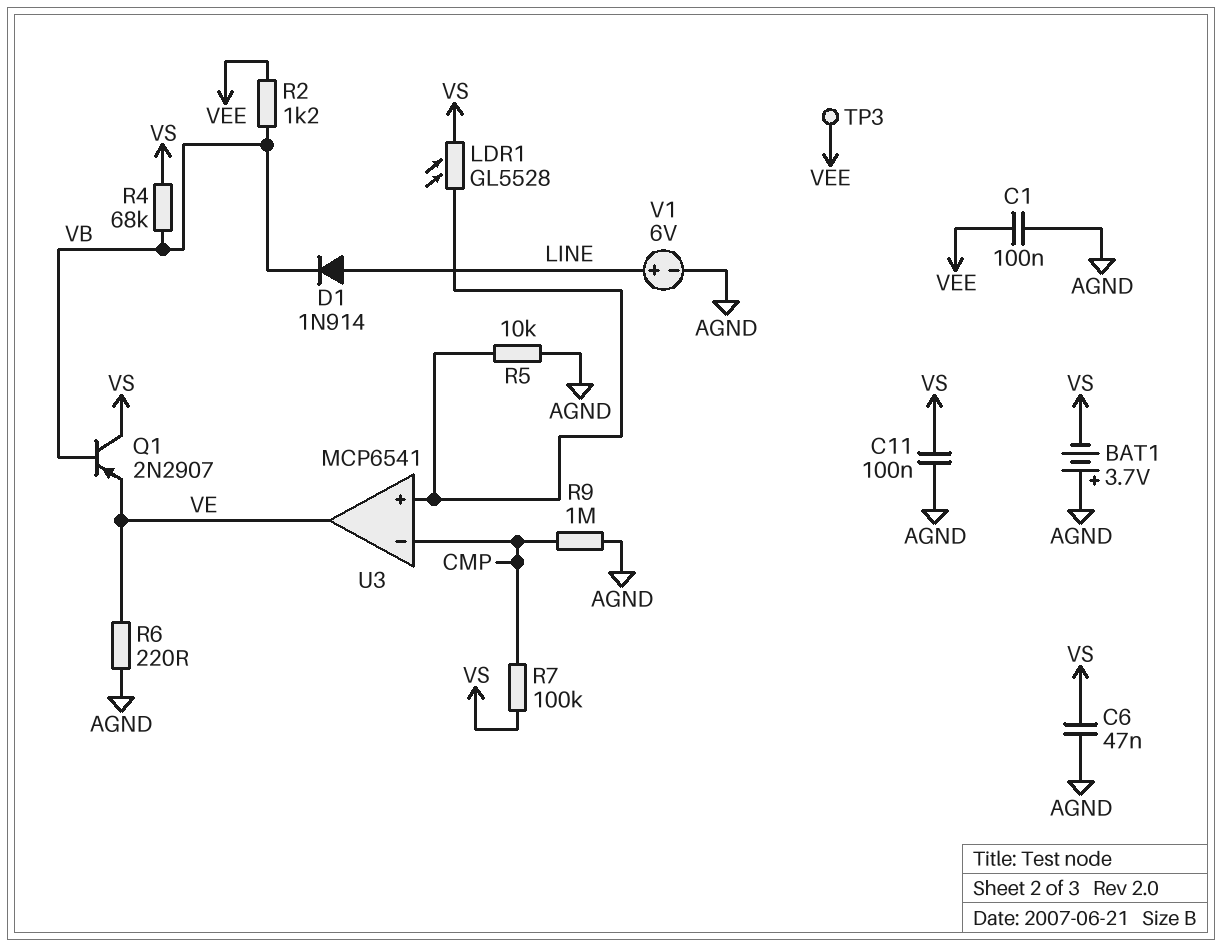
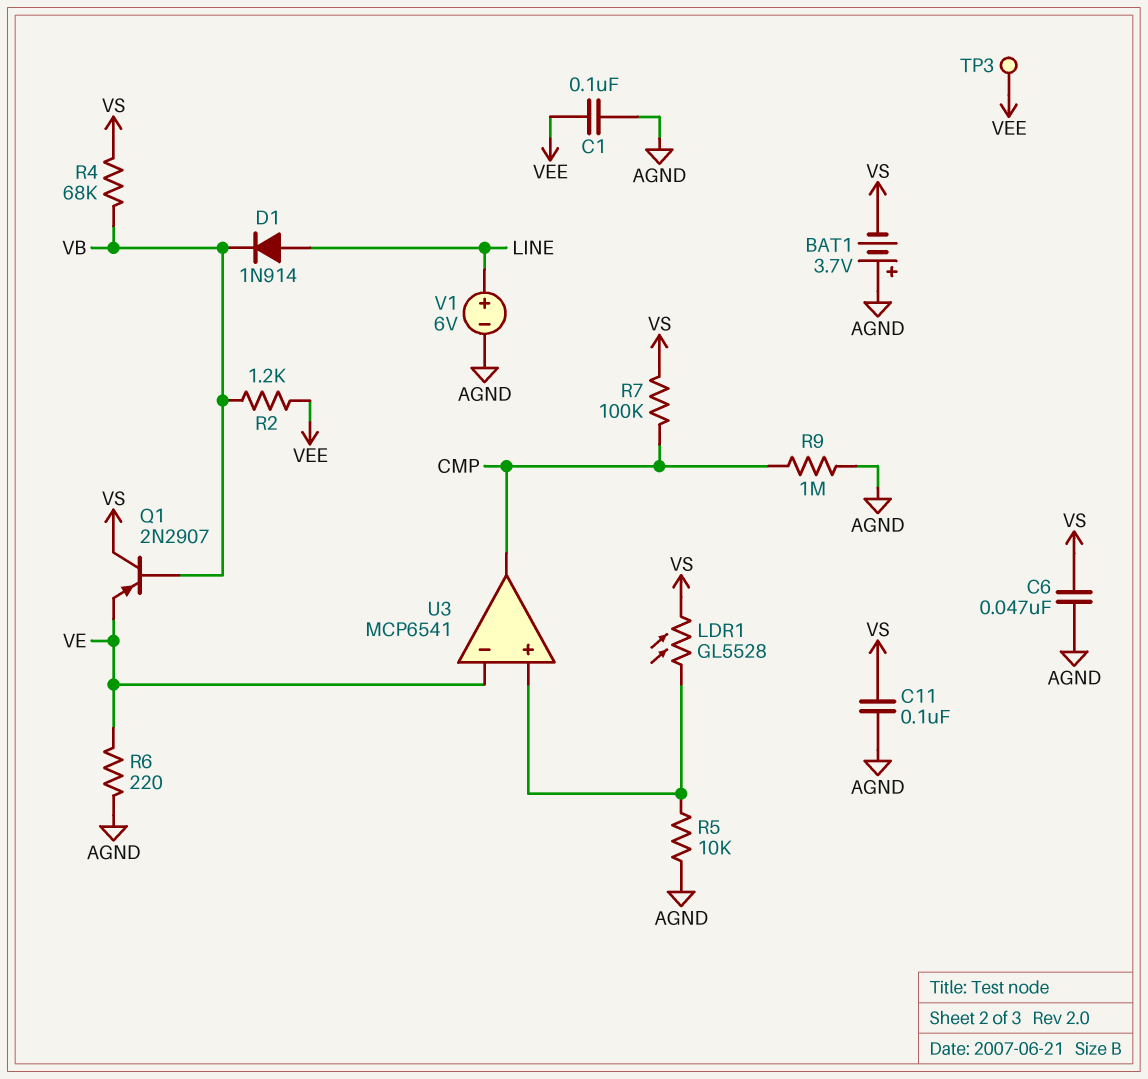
U3 pin in-: CMP -> VE
U3 pin out: VE -> CMP

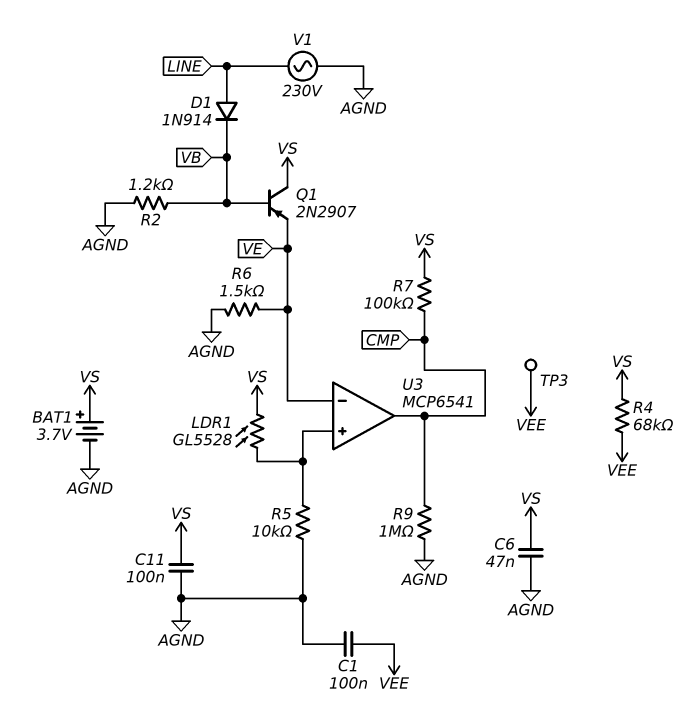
BAT1: 3.7V (plus AGND, minus VS) -> 3.7V (plus VS, minus AGND)
R2: 1.2k (VB, VEE) -> 1.2k (AGND, VB)
R4: 68k (VB, VS) -> 68k (VEE, VS)
R6: 220 (AGND, VE) -> 1.5k (AGND, VE)
V1: 6V (plus LINE, minus AGND) -> AC 230V (AGND, LINE)

